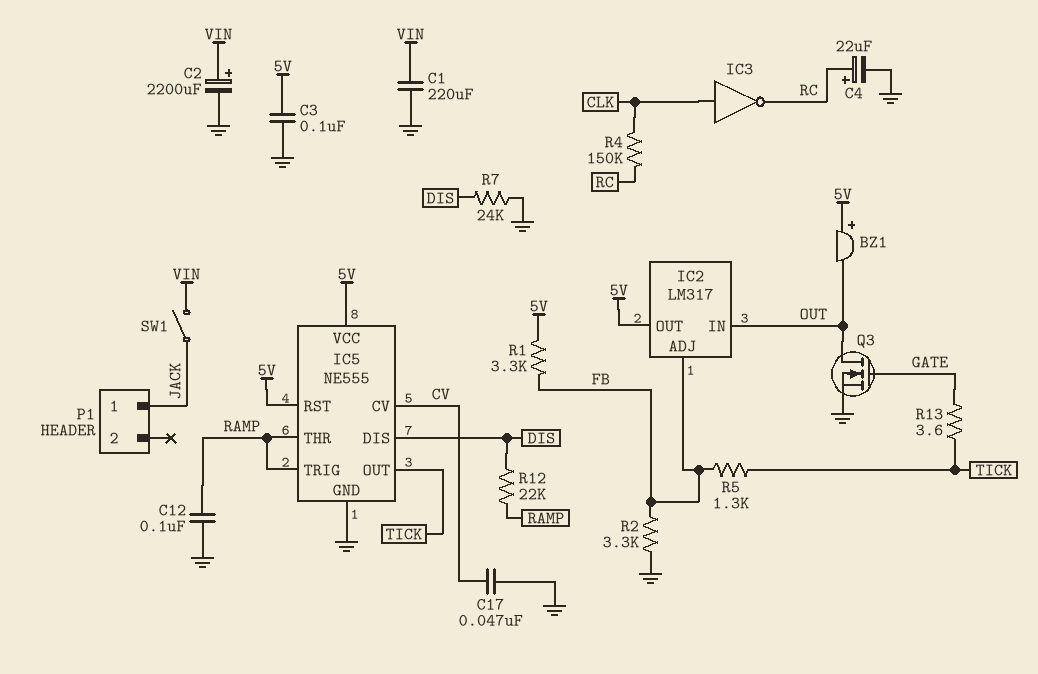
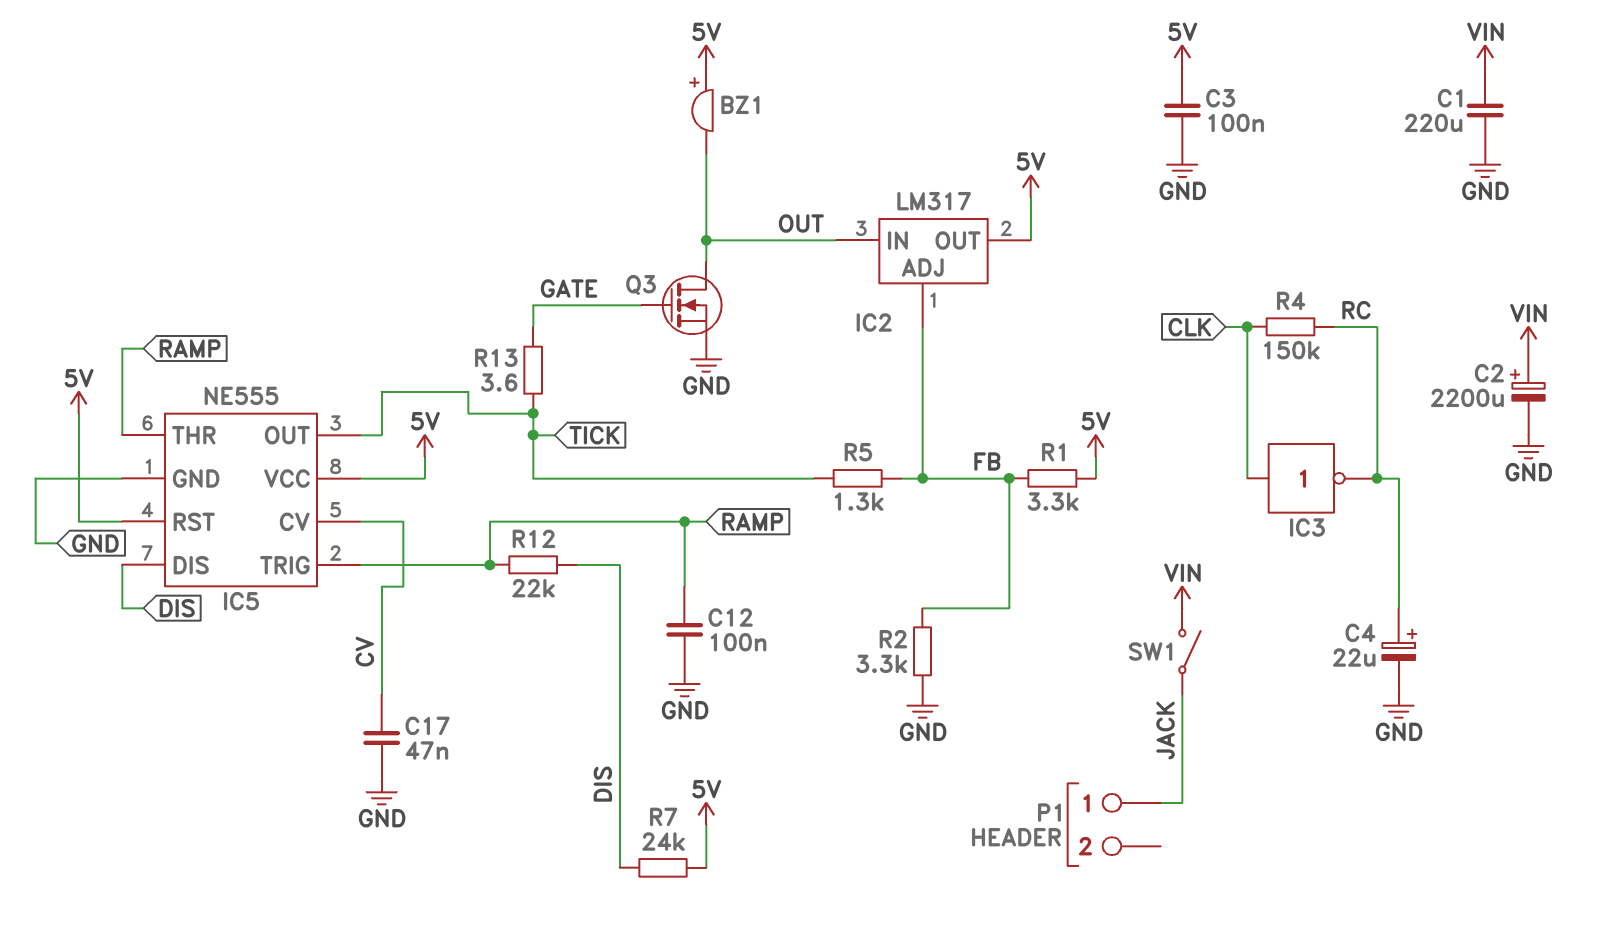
R7: 24k (DIS, GND) -> 24k (5V, DIS)

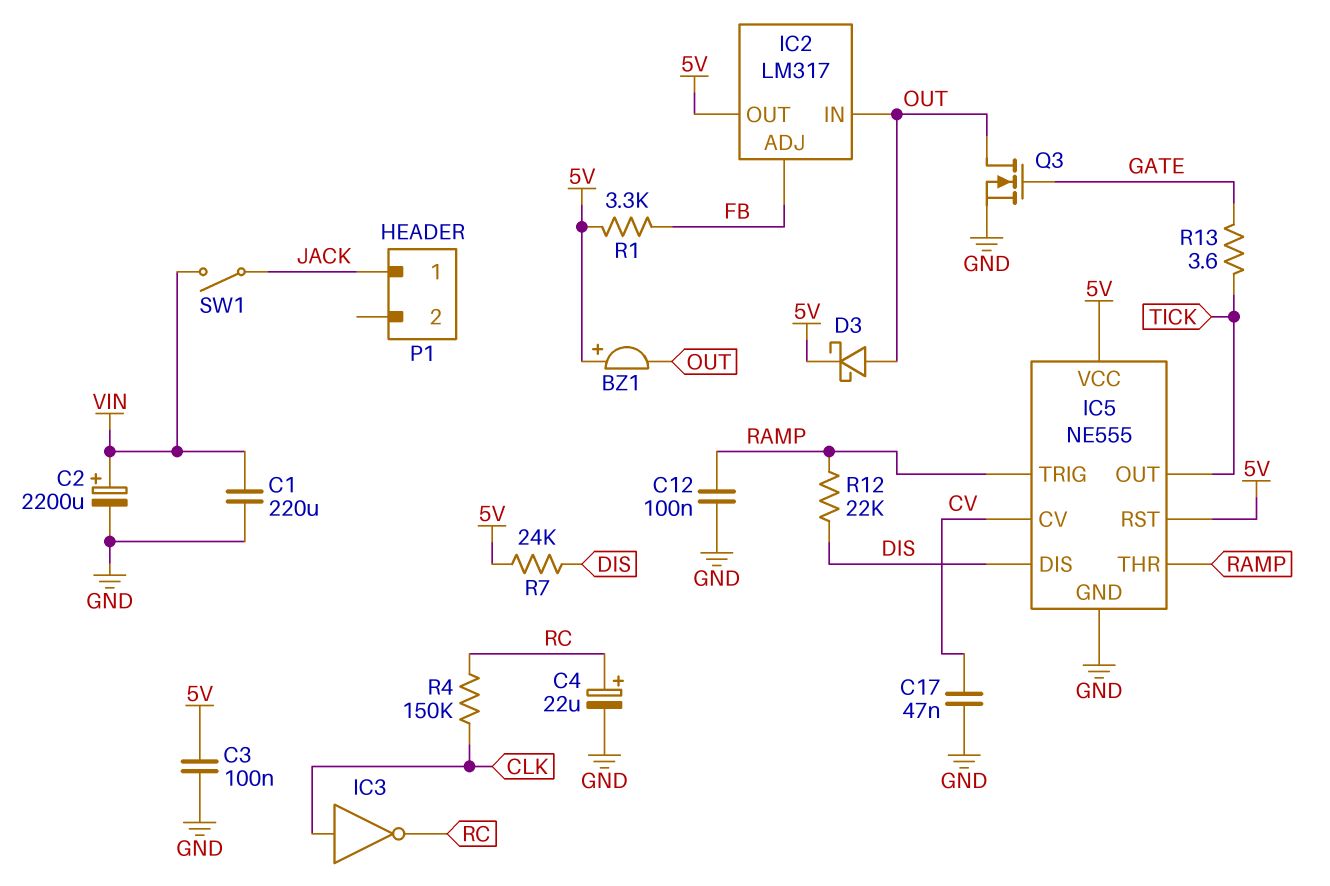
D3: none -> schottky (A OUT, K 5V)
R2: 3.3k (FB, GND) -> none
R5: 1.3k (FB, TICK) -> none

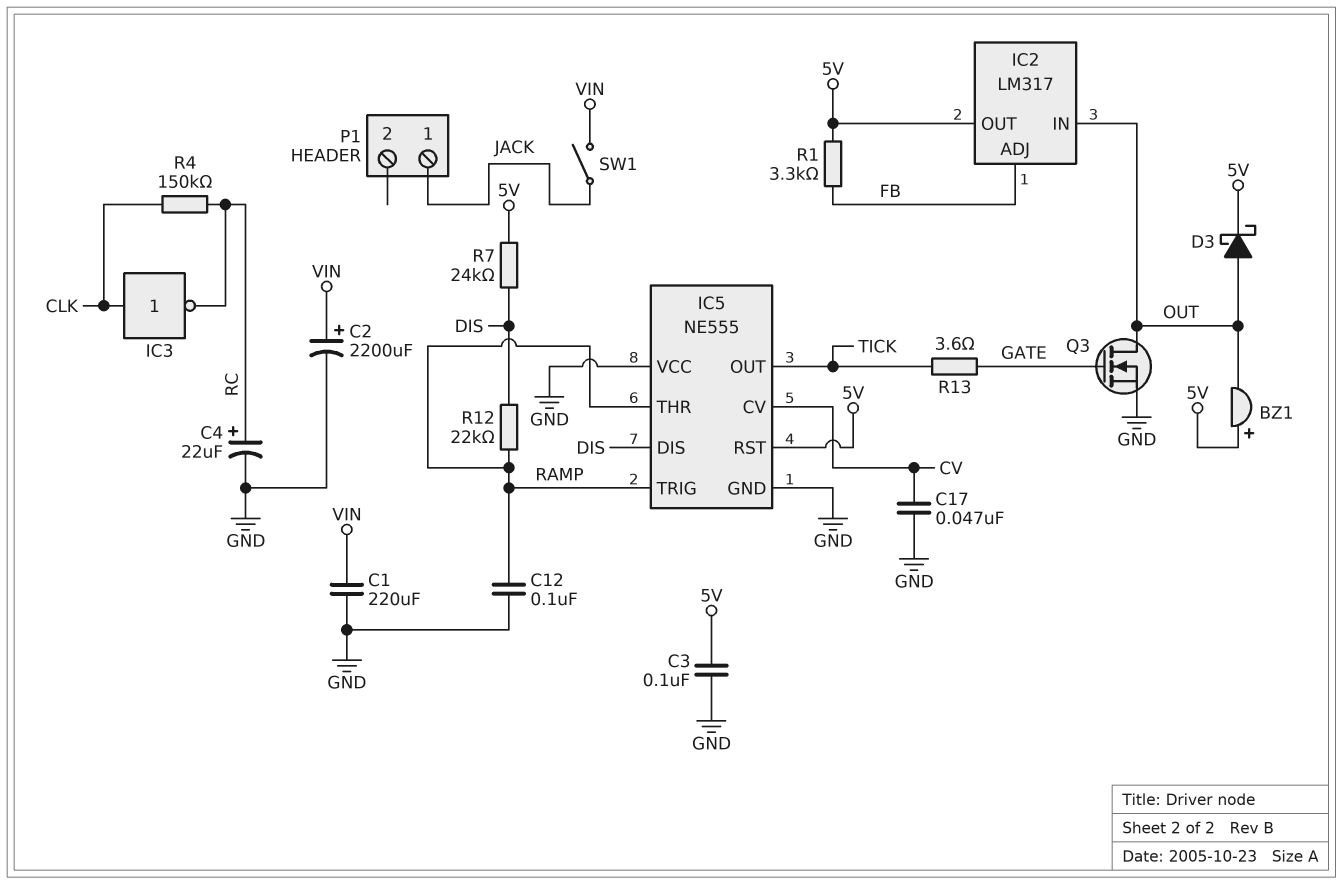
IC5 pin VCC: 5V -> GND

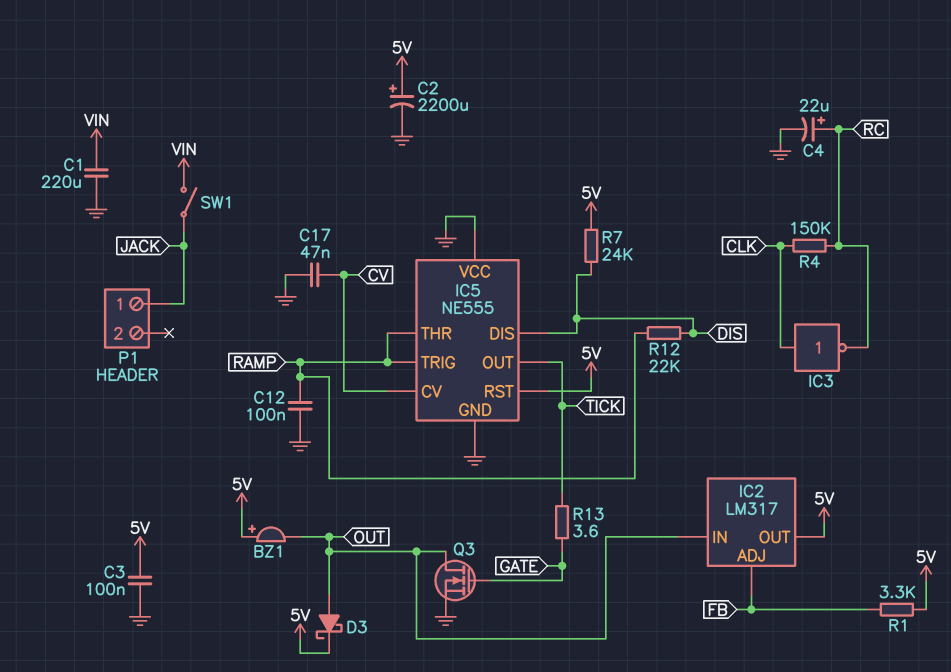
C2: 2200uF (plus VIN, minus GND) -> 2200uF (plus 5V, minus GND)

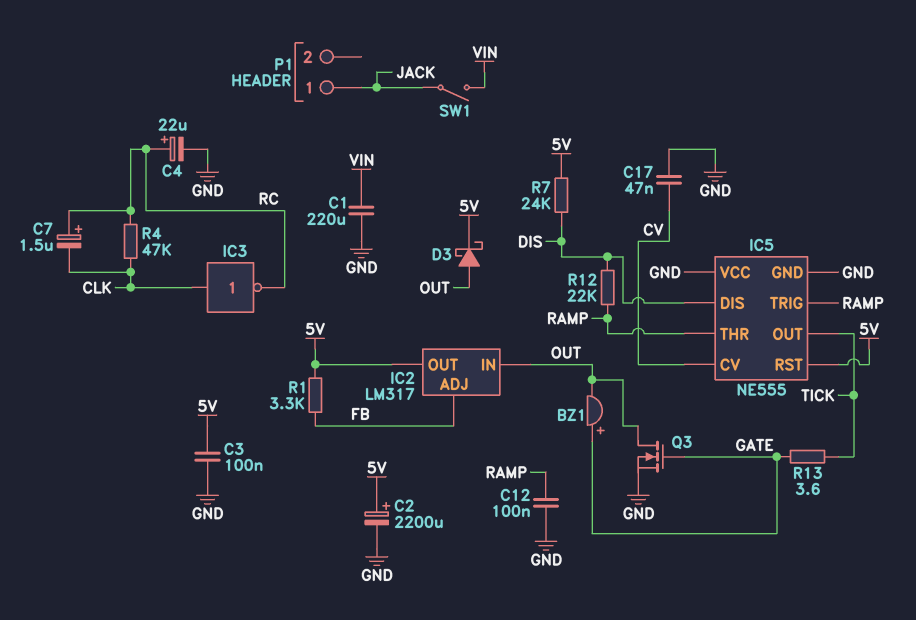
BZ1: buzzer (plus 5V, minus OUT) -> buzzer (plus GATE, minus OUT)
C7: none -> 1.5uF (plus RC, minus CLK)
R4: 150k (CLK, RC) -> 47k (CLK, RC)

